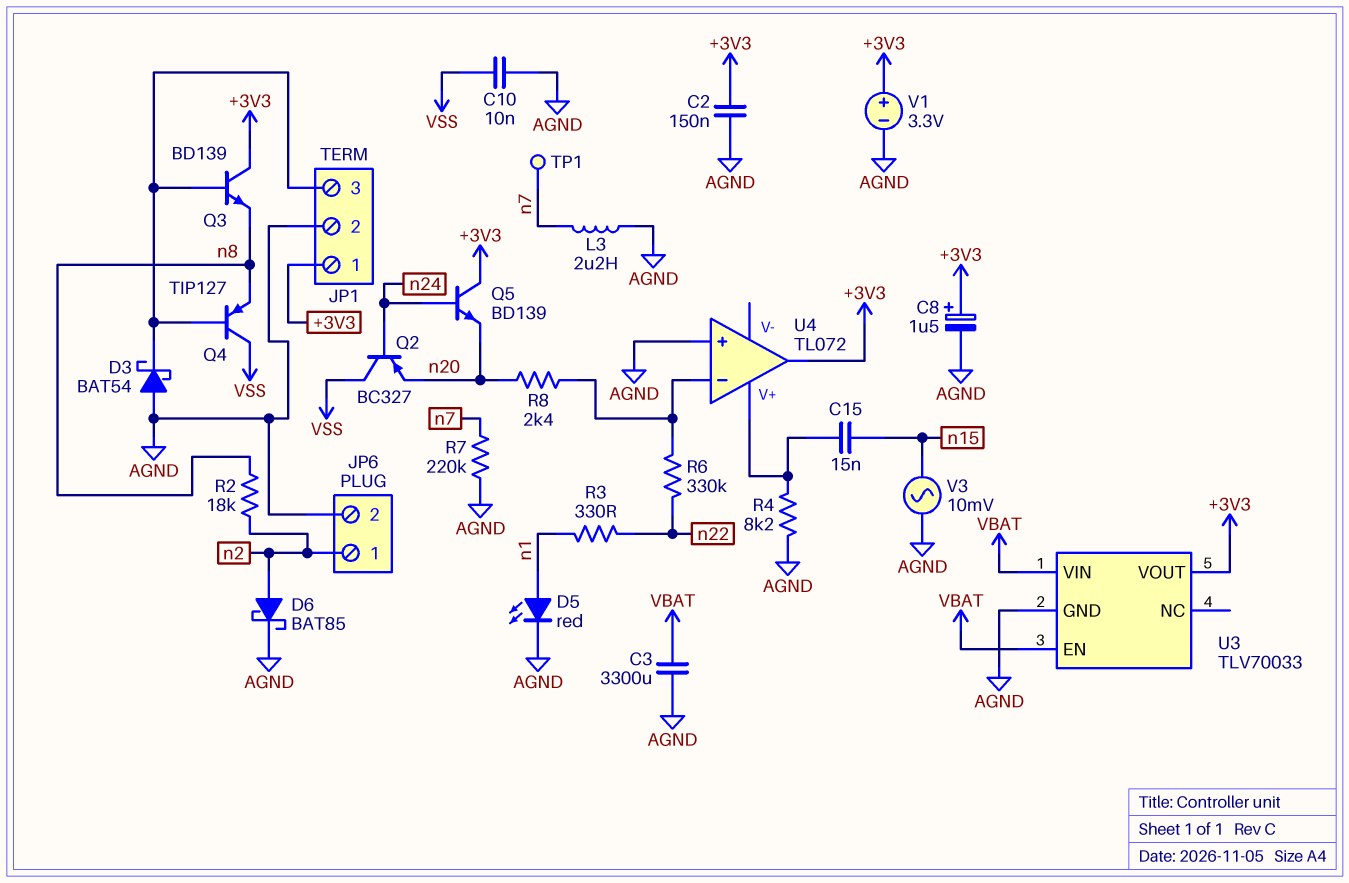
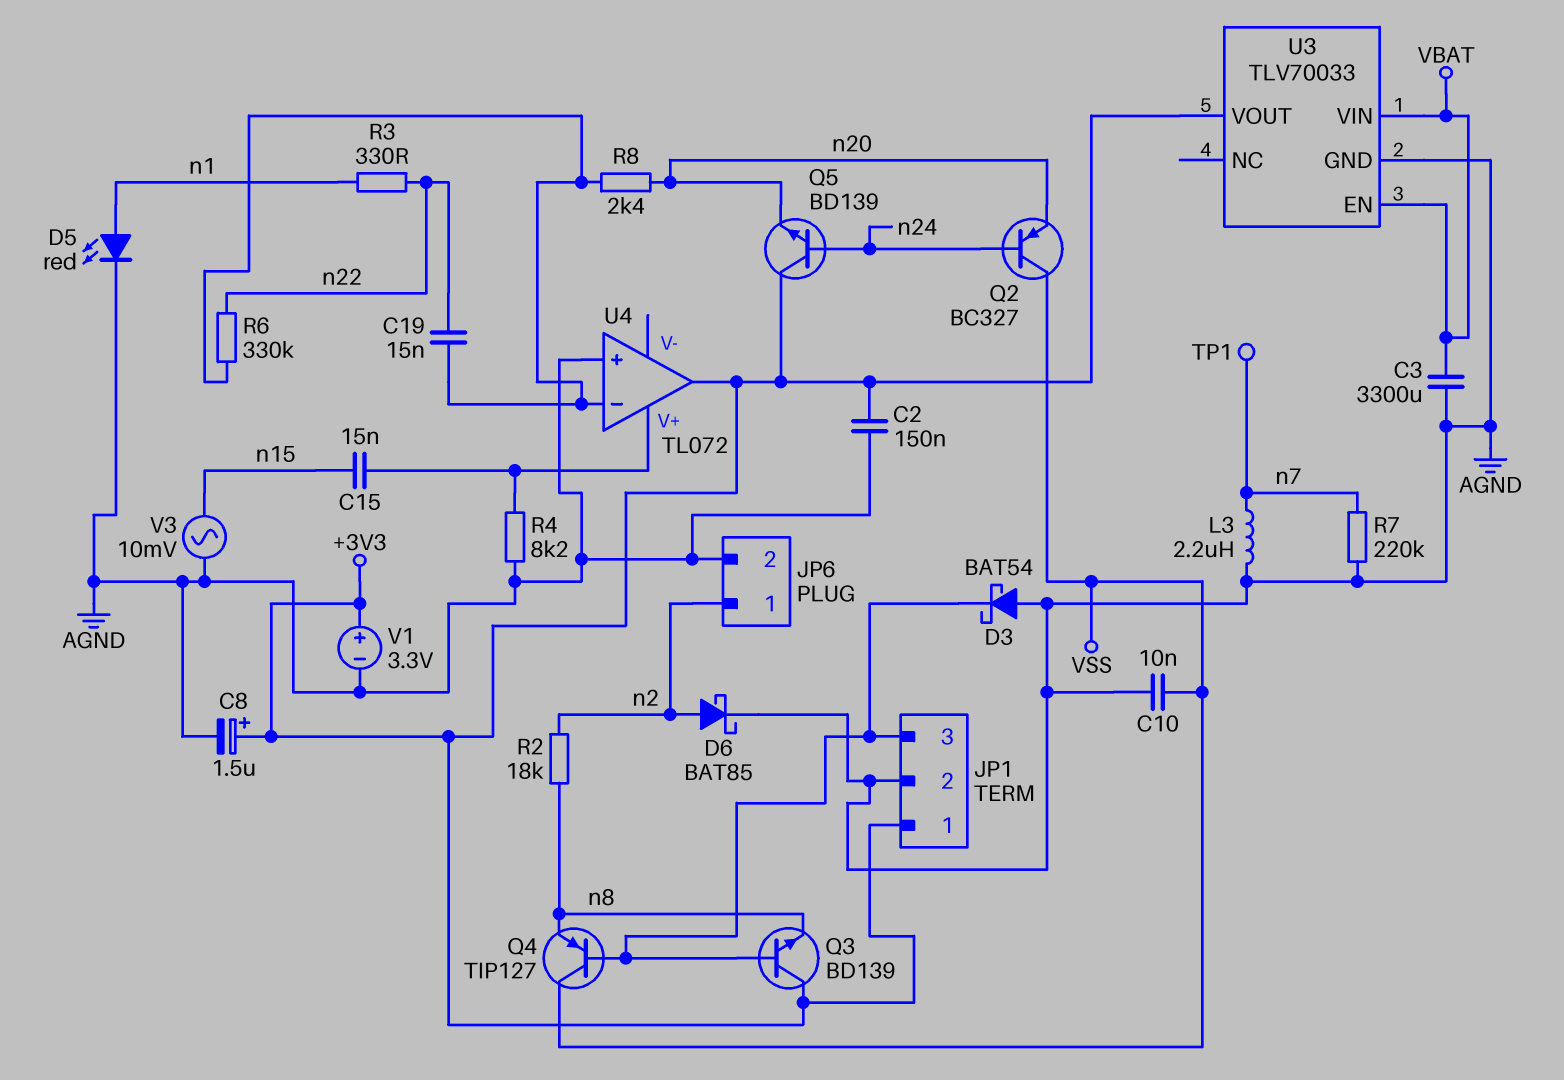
C19: none -> 15nF (U4/in-, n22)

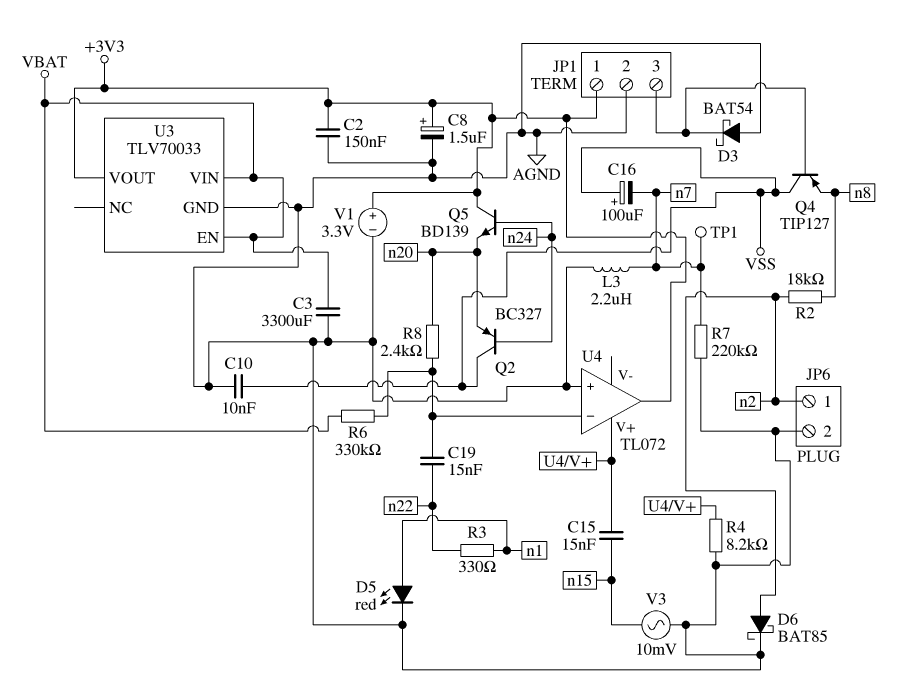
C16: none -> 100uF (plus VSS, minus n7)
Q3: NPN BD139 (B JP1/3, C +3V3, E n8) -> none
R6: 330k (U4/in-, n22) -> 330k (U4/in-, VBAT)

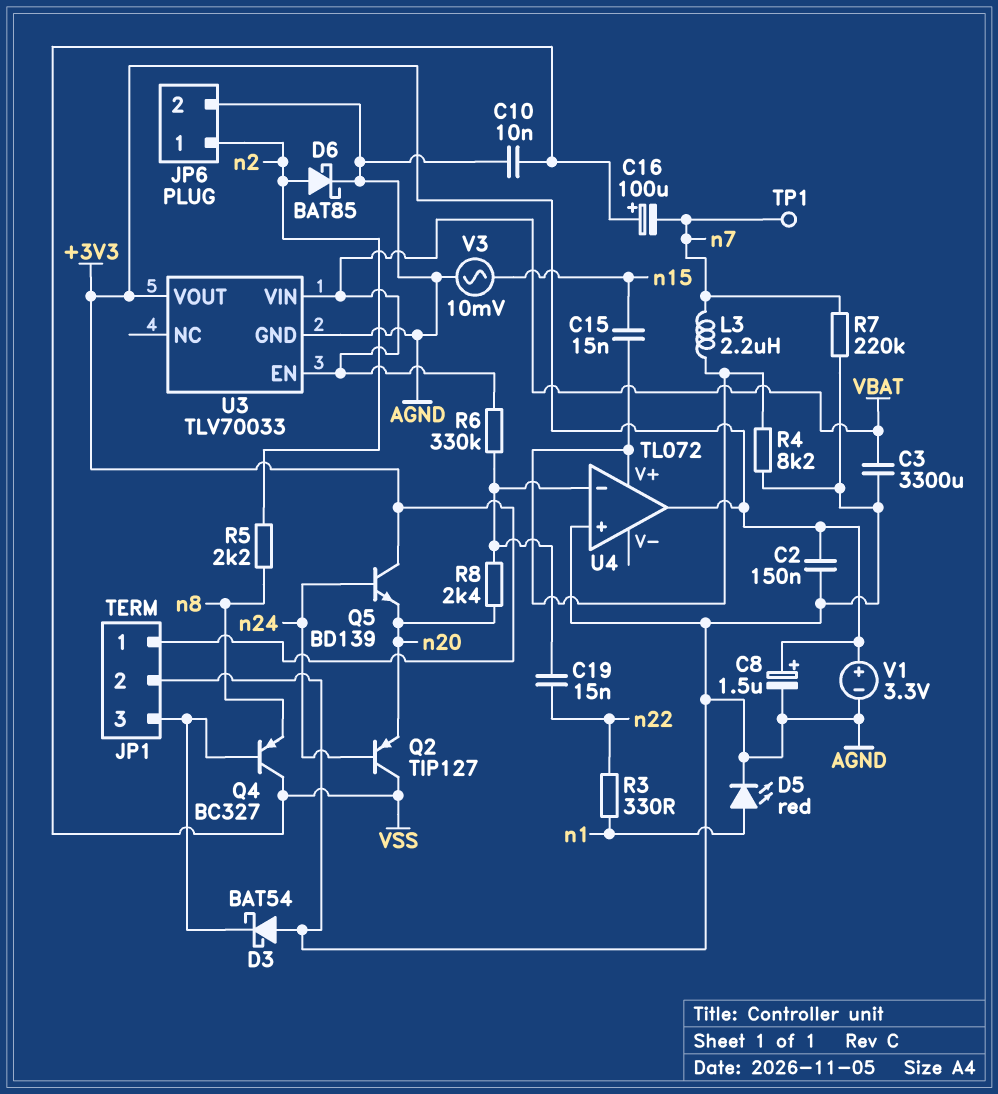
L3: 2.2uH (AGND, n7) -> 2.2uH (U4/V+, n7)
Q2: PNP BC327 (B n24, C VSS, E n20) -> PNP TIP127 (B n24, C VSS, E n20)
Q4: PNP TIP127 (B JP1/3, C VSS, E n8) -> PNP BC327 (B JP1/3, C VSS, E n8)
R2: 18k (n2, n8) -> none
R5: none -> 2.2k (n2, n8)

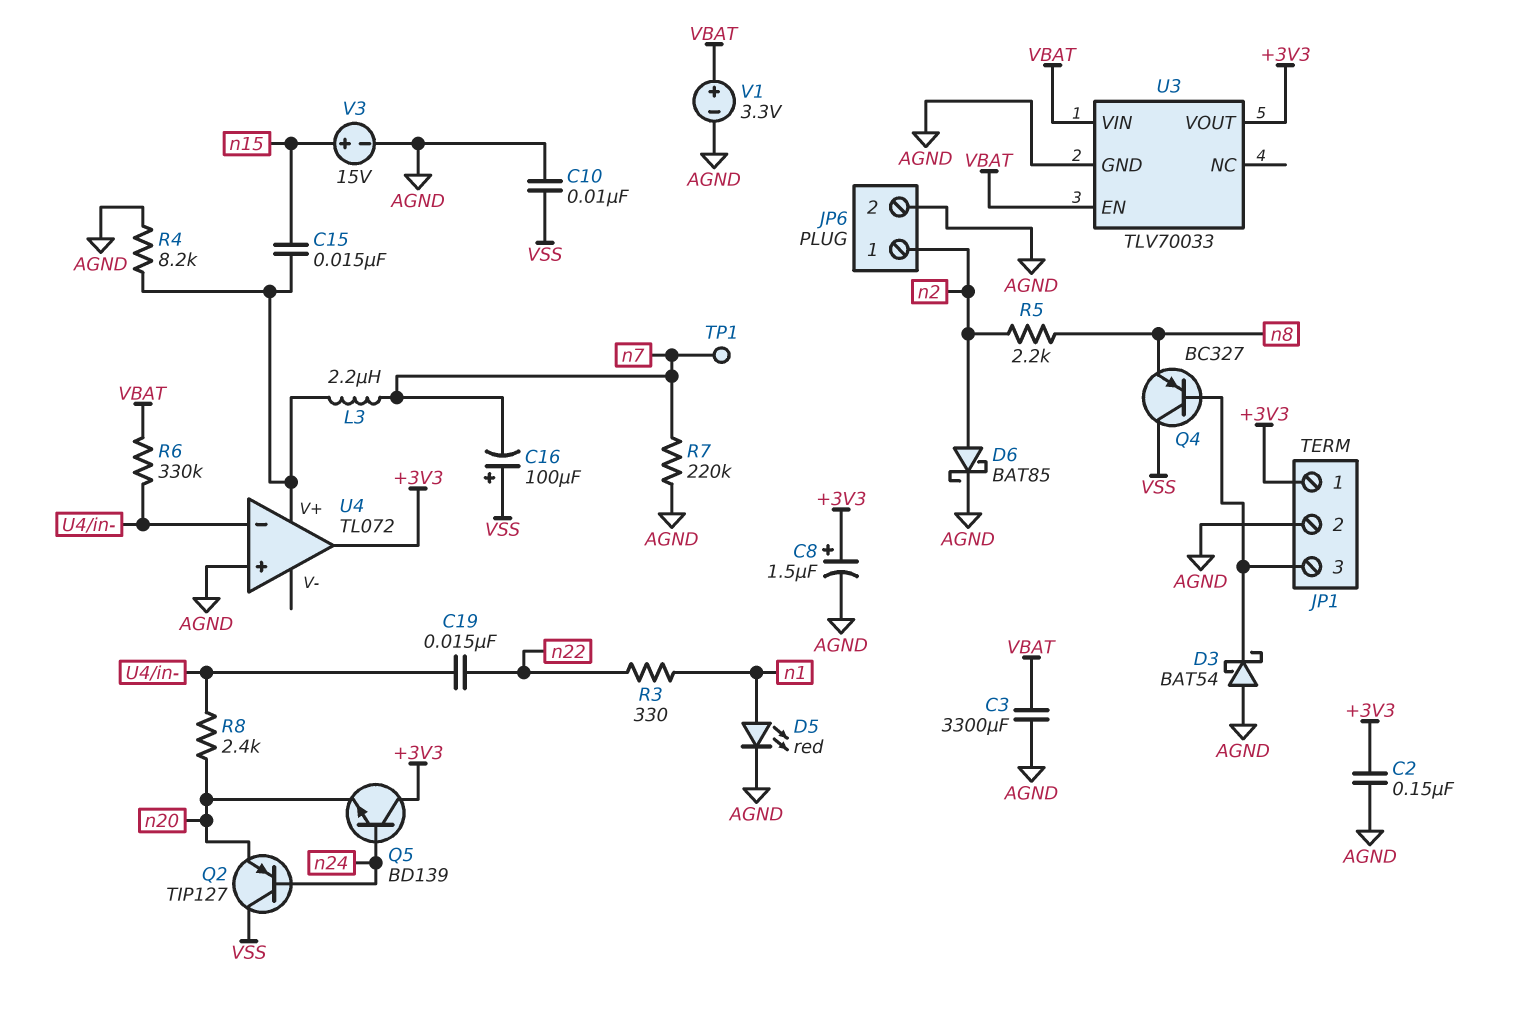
V1: 3.3V (plus +3V3, minus AGND) -> 3.3V (plus VBAT, minus AGND)
V3: AC 10mV (AGND, n15) -> 15V (plus n15, minus AGND)

